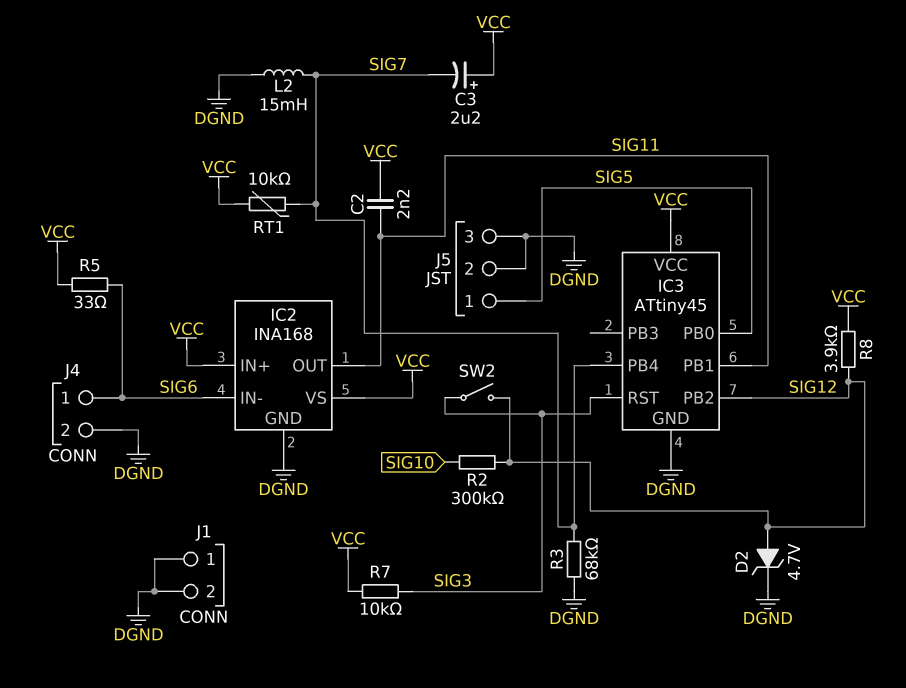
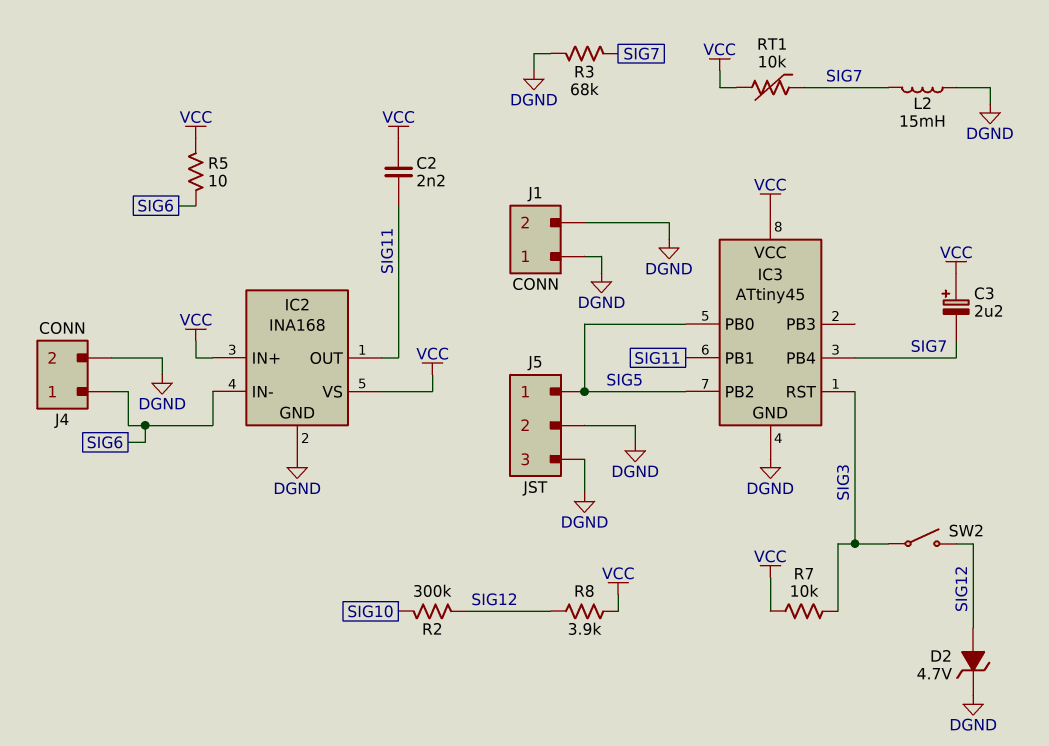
IC3 pin PB2: SIG12 -> SIG5
R5: 33 (SIG6, VCC) -> 10 (SIG6, VCC)

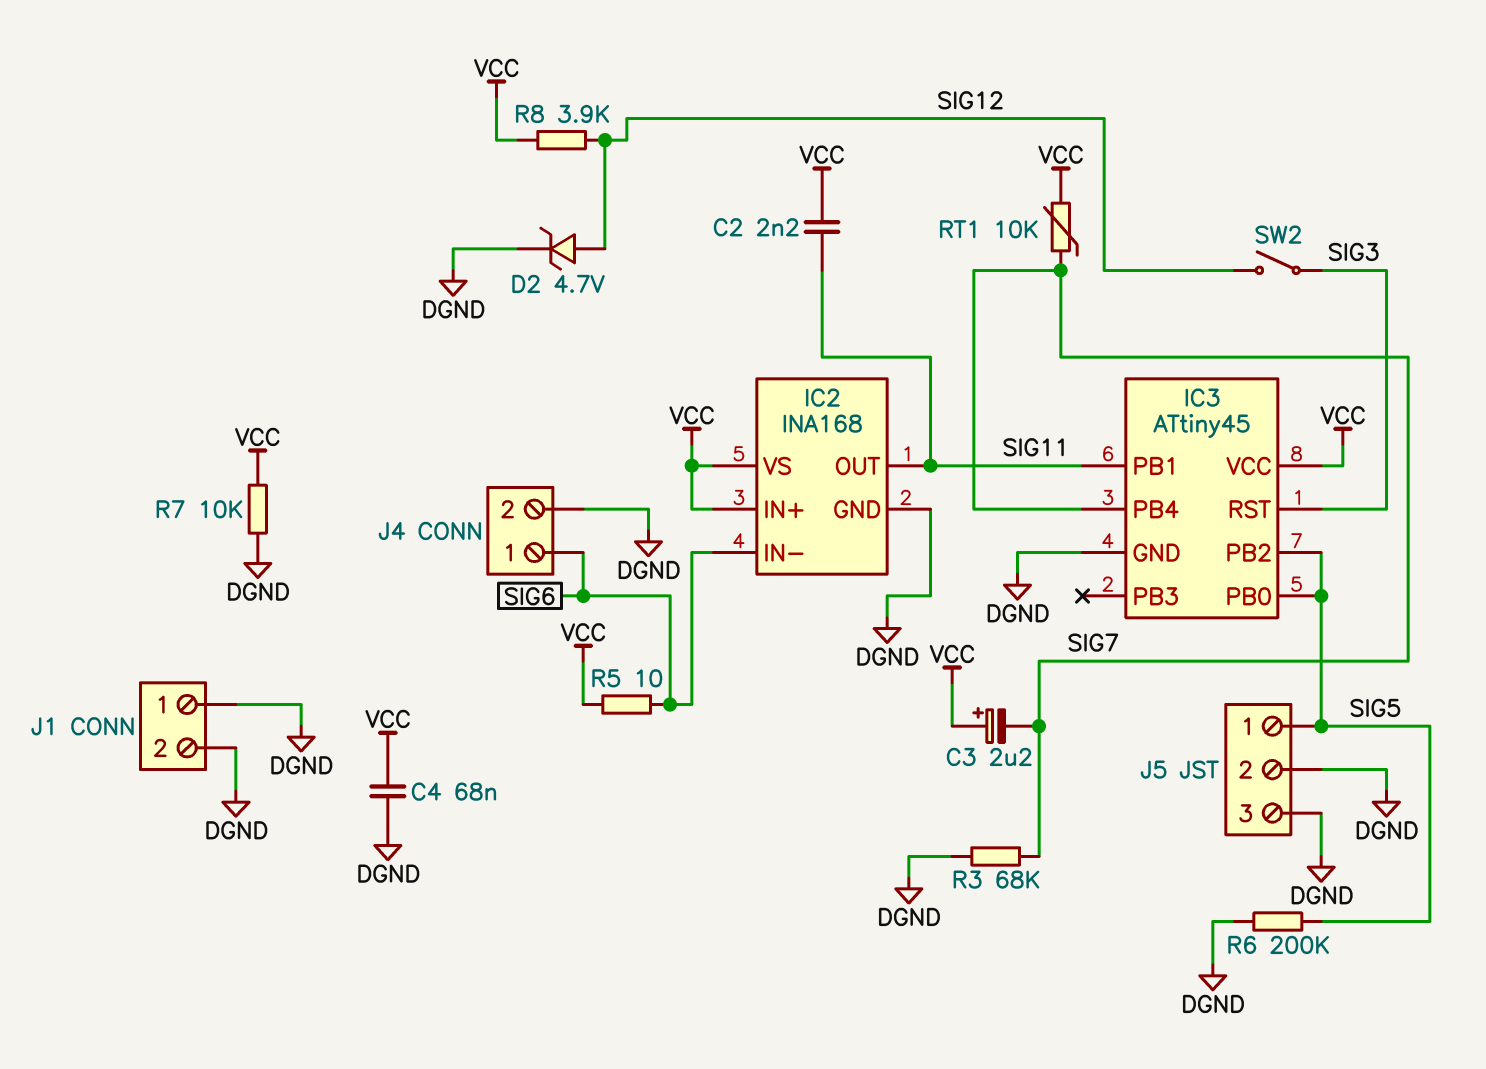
C4: none -> 68nF (DGND, VCC)
L2: 15mH (DGND, SIG7) -> none
R2: 300k (SIG10, SIG12) -> none
R6: none -> 200k (DGND, SIG5)
R7: 10k (SIG3, VCC) -> 10k (DGND, VCC)

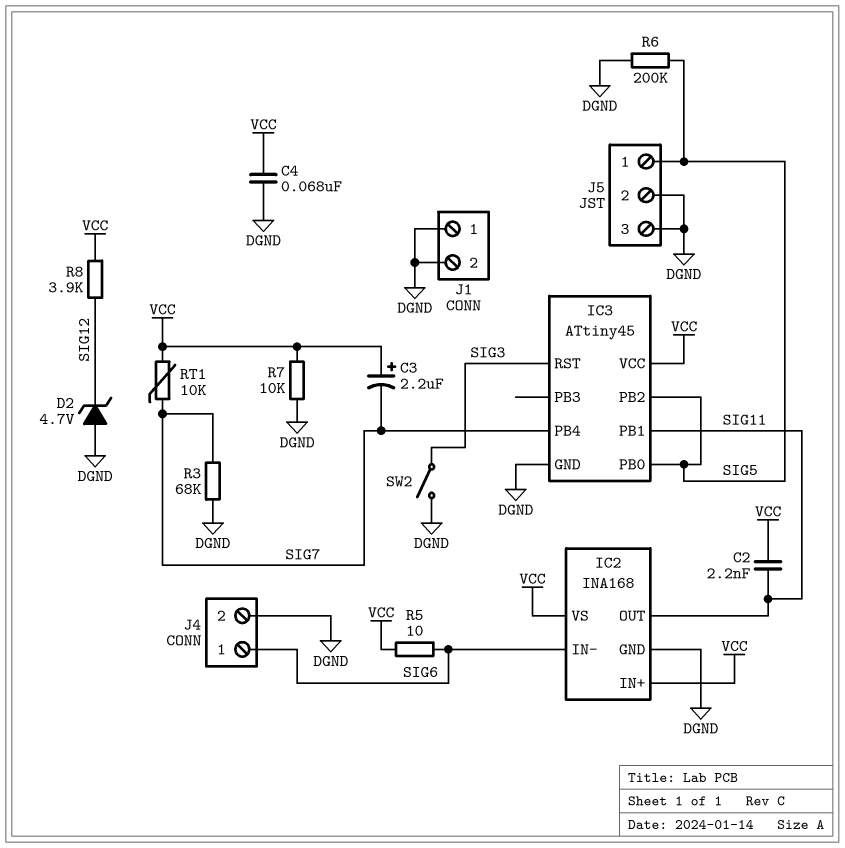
D2: zener 4.7V (A SIG12, K DGND) -> zener 4.7V (A DGND, K SIG12)
SW2: switch (SIG3, SIG12) -> switch (DGND, SIG3)

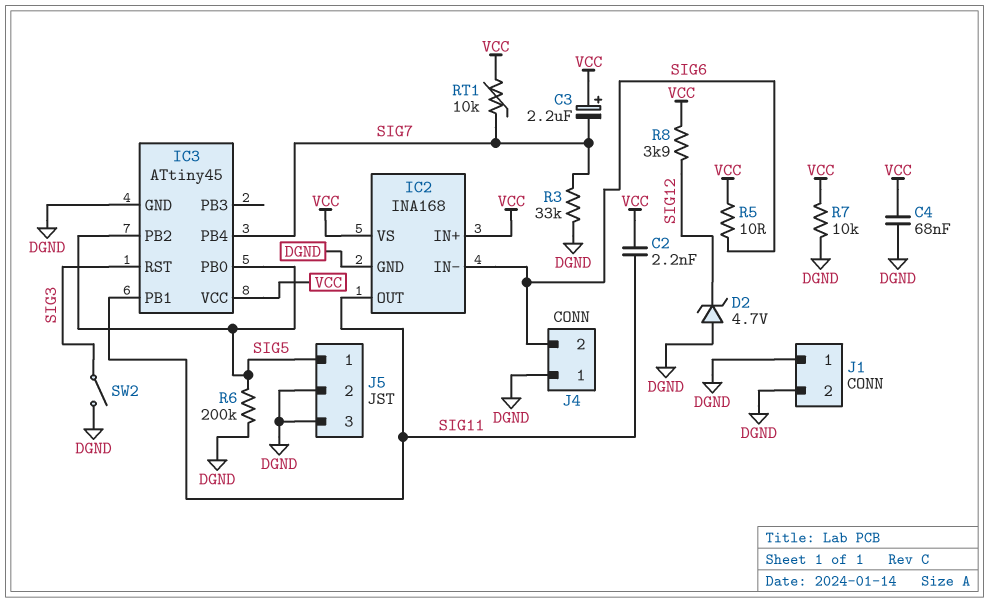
J4 pin 1: SIG6 -> DGND
J4 pin 2: DGND -> SIG6
R3: 68k (DGND, SIG7) -> 33k (DGND, SIG7)

